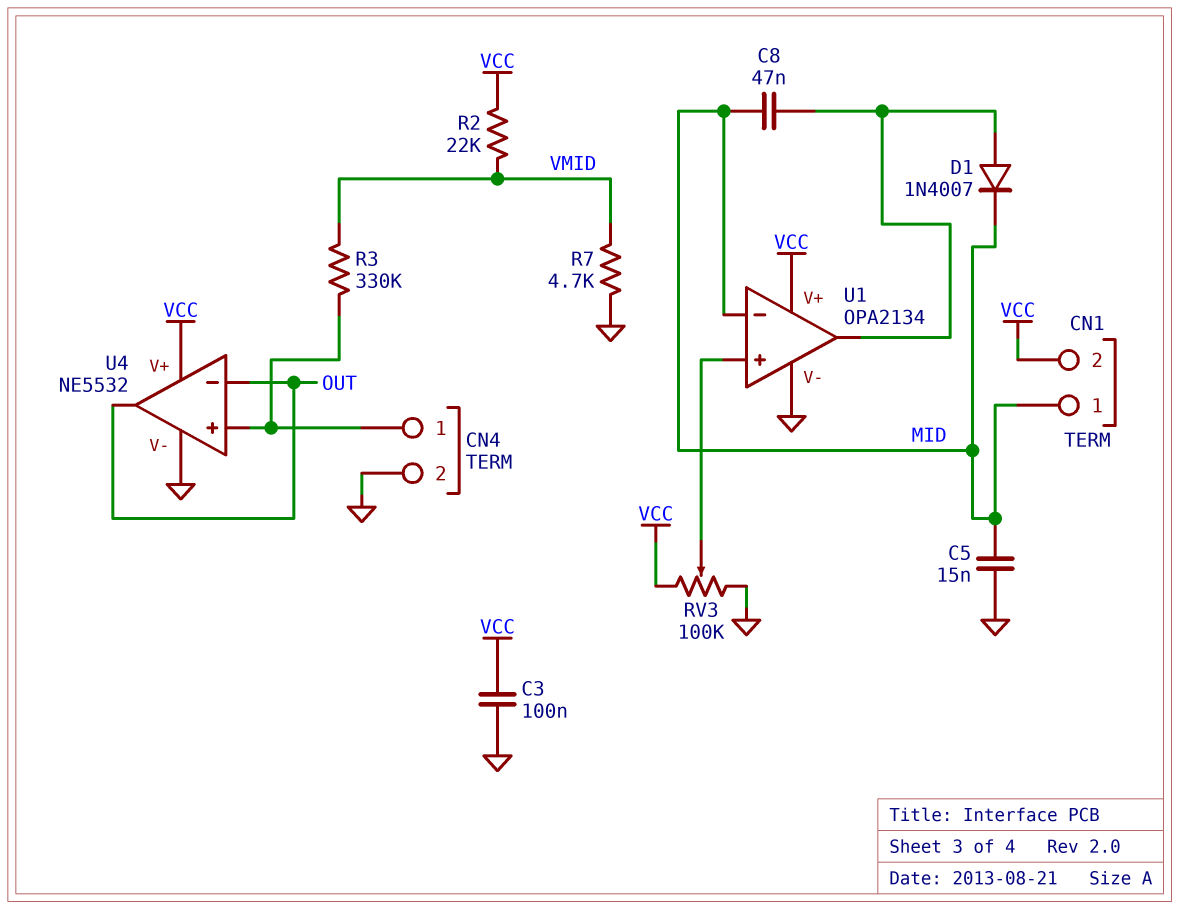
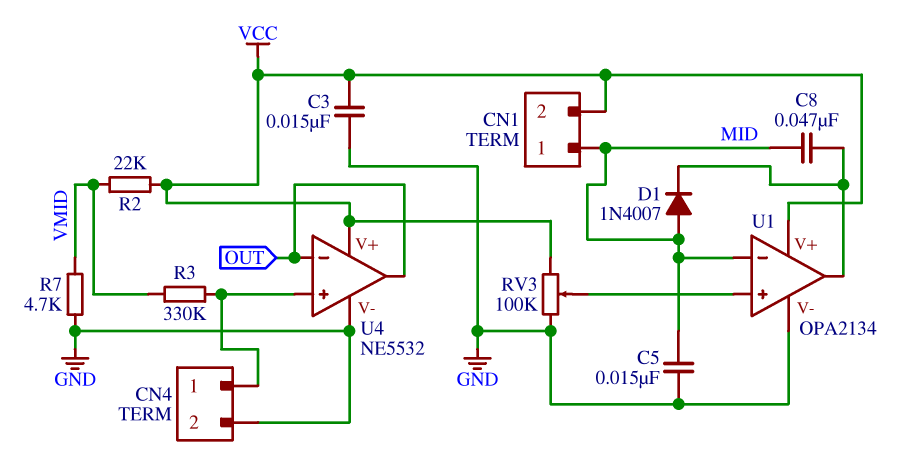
C3: 100nF (GND, VCC) -> 15nF (GND, VCC)
D1: diode 1N4007 (A U1/out, K MID) -> diode 1N4007 (A MID, K U1/out)

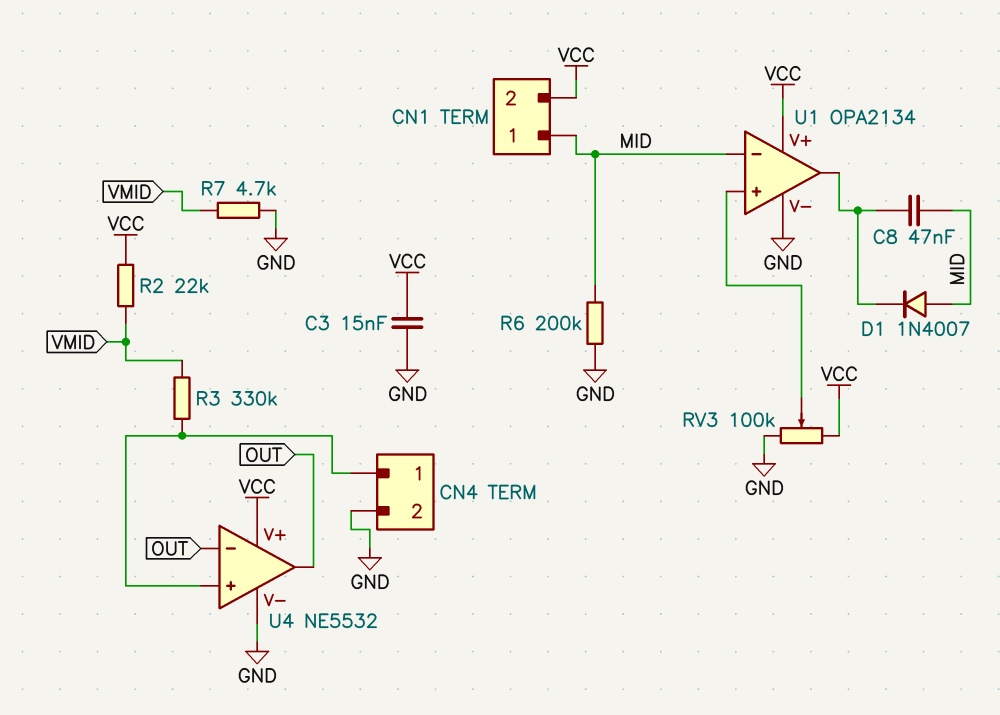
C5: 15nF (GND, MID) -> none
R6: none -> 200k (GND, MID)

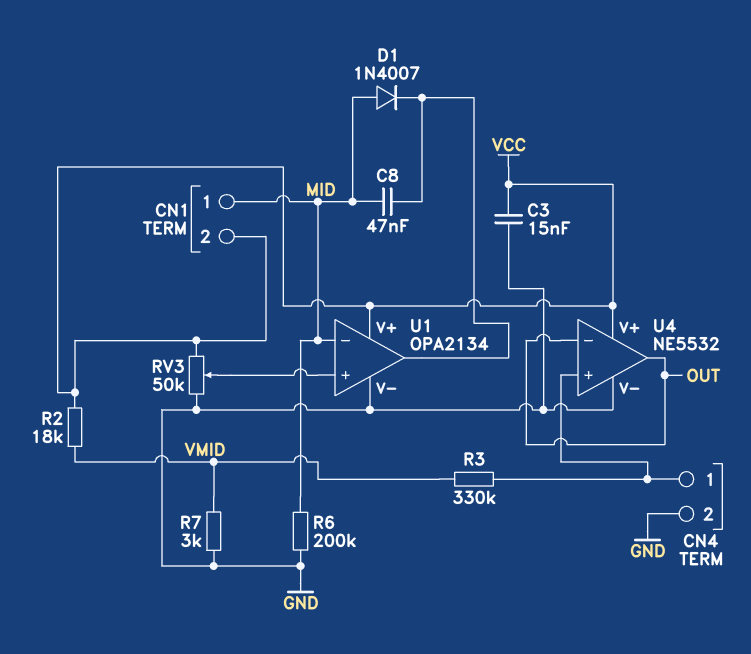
R2: 22k (VCC, VMID) -> 18k (VCC, VMID)
R7: 4.7k (GND, VMID) -> 3k (GND, VMID)
RV3: 100k (GND, VCC, wiper U1/in+) -> 50k (GND, VCC, wiper U1/in+)

